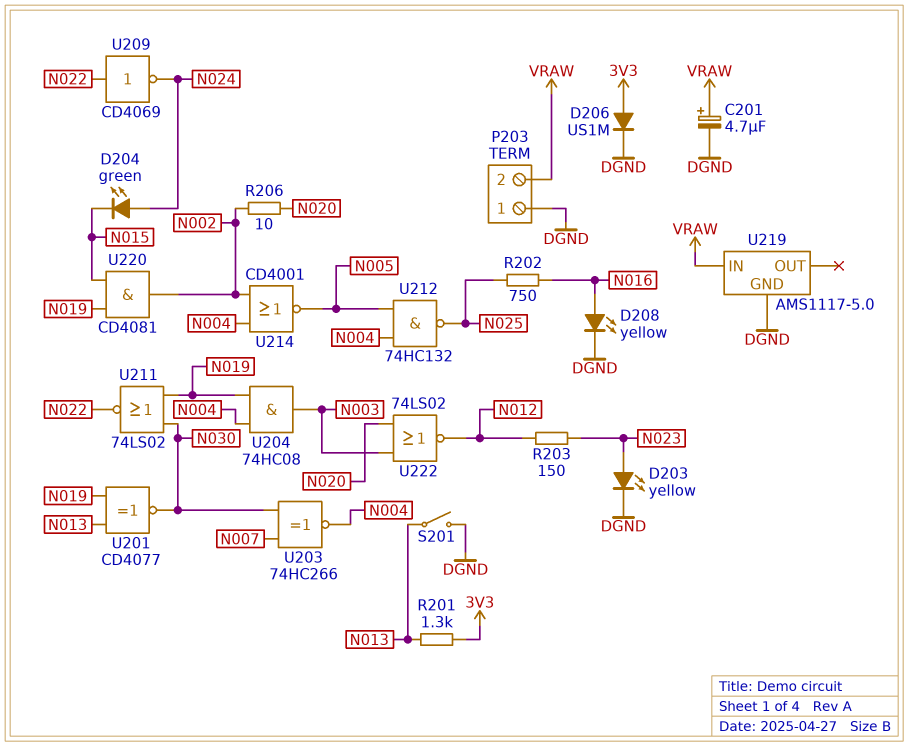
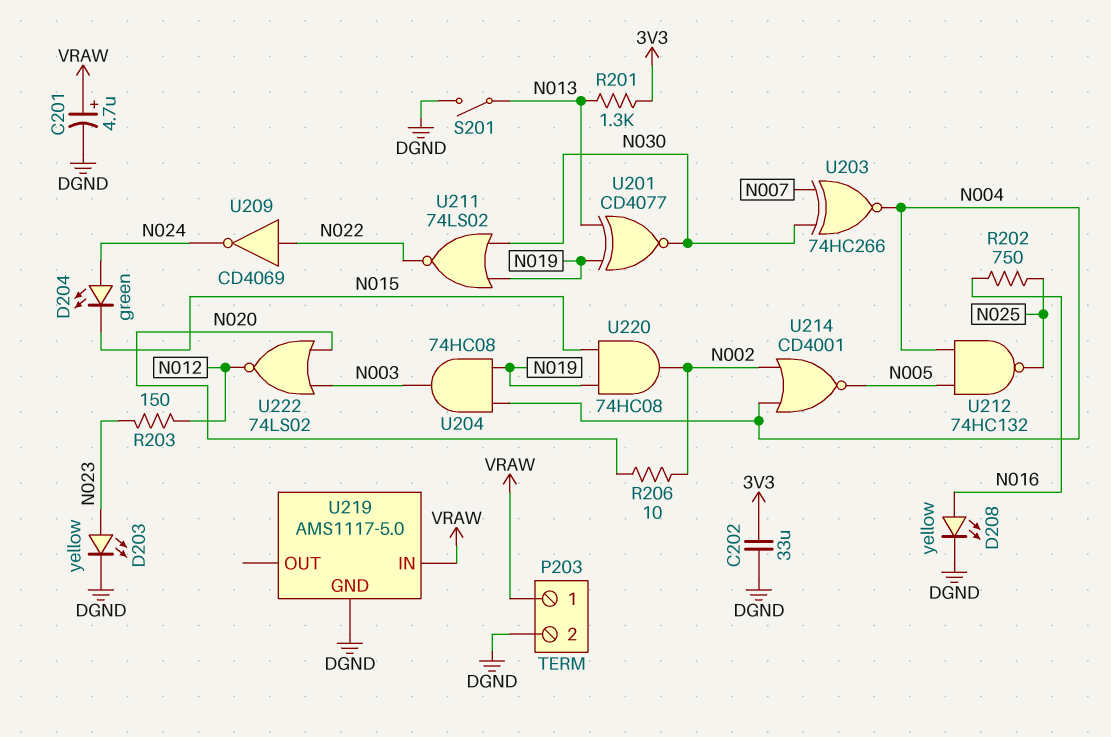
C202: none -> 33uF (3V3, DGND)
D206: diode US1M (A 3V3, K DGND) -> none
P203 pin 1: DGND -> VRAW
P203 pin 2: VRAW -> DGND
U220: AND CD4081 (in N015, in N019, out N002) -> AND 74HC08 (in N015, in N019, out N002)

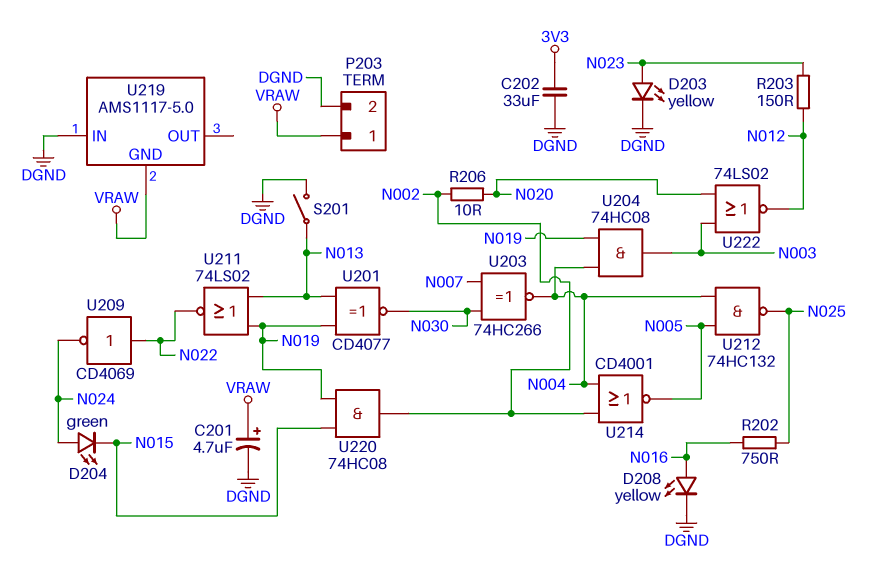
R201: 1.3k (3V3, N013) -> none
U211: NOR 74LS02 (in N019, in N030, out N022) -> NOR 74LS02 (in N013, in N019, out N022)
U219 pin GND: DGND -> VRAW
U219 pin IN: VRAW -> DGND

